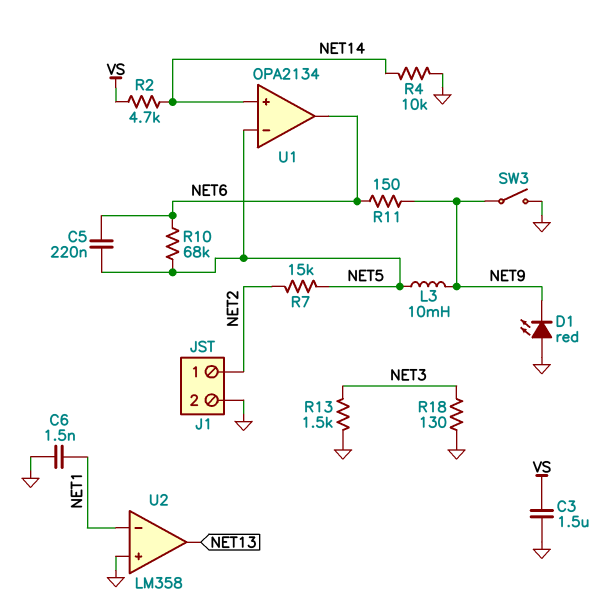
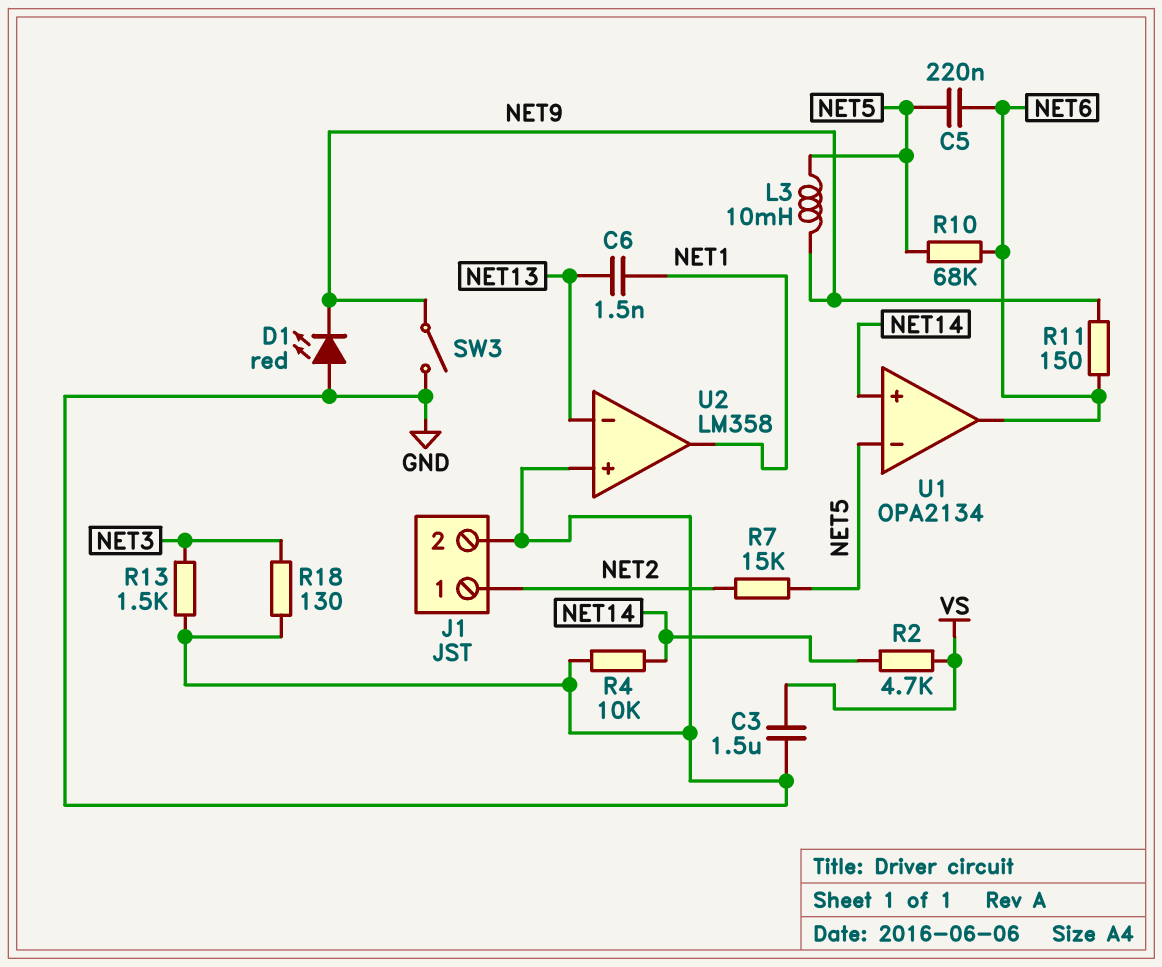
C6: 1.5nF (GND, NET1) -> 1.5nF (NET1, NET13)
U2 pin in-: NET1 -> NET13
U2 pin out: NET13 -> NET1

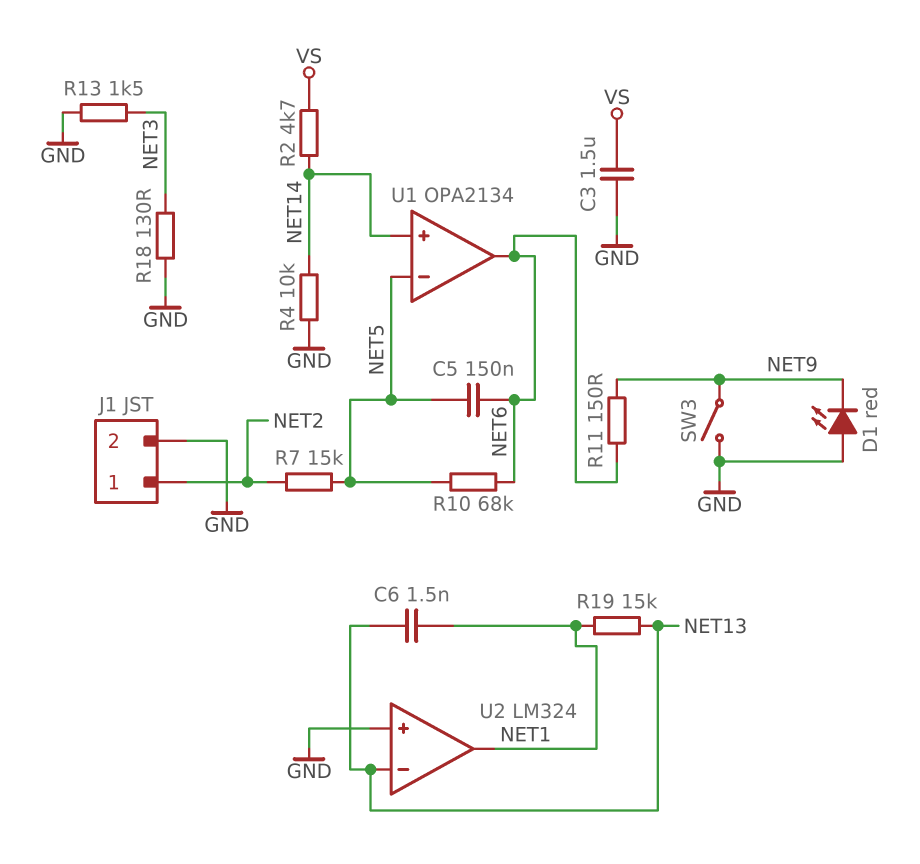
C5: 220nF (NET5, NET6) -> 150nF (NET5, NET6)
L3: 10mH (NET5, NET9) -> none
R19: none -> 15k (NET1, NET13)
U2: LM358 -> LM324

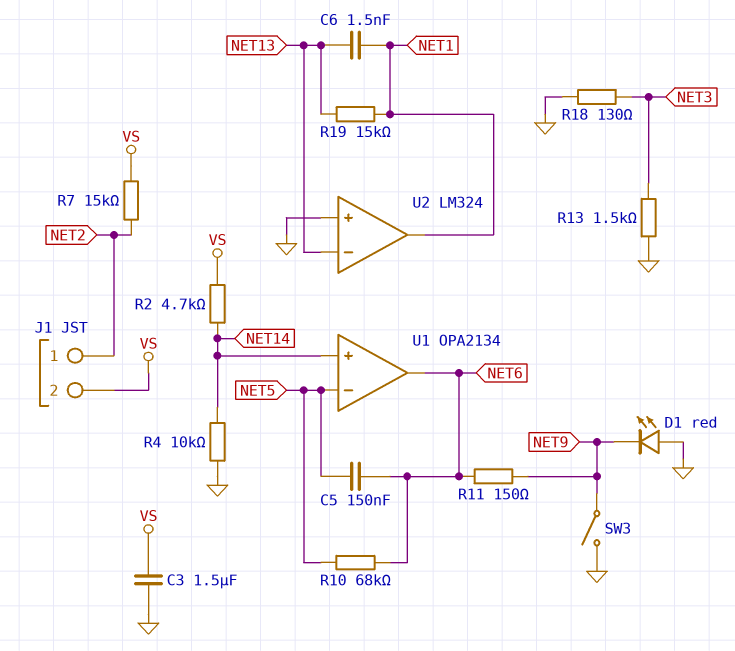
J1 pin 2: GND -> VS
R7: 15k (NET2, NET5) -> 15k (NET2, VS)

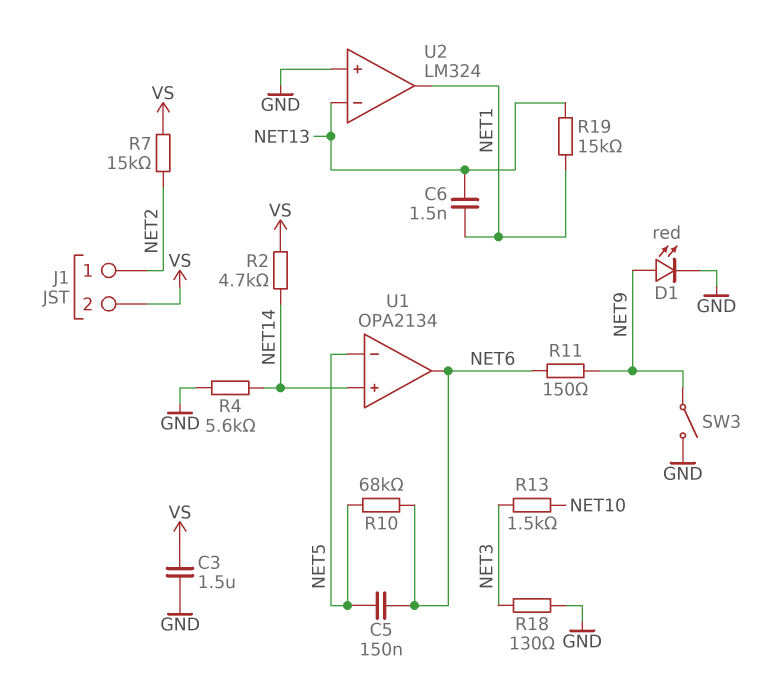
D1: LED red (A GND, K NET9) -> LED red (A NET9, K GND)
R4: 10k (GND, NET14) -> 5.6k (GND, NET14)
R13: 1.5k (GND, NET3) -> 1.5k (NET3, NET10)

